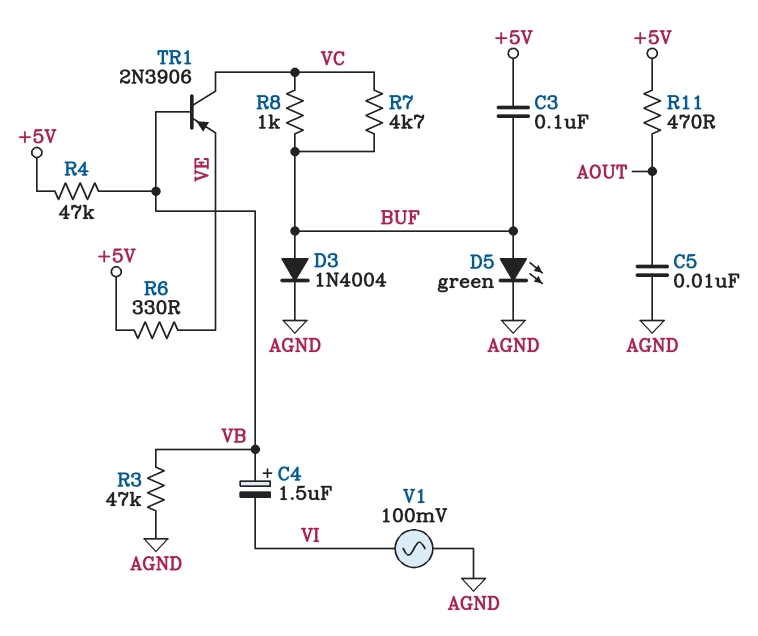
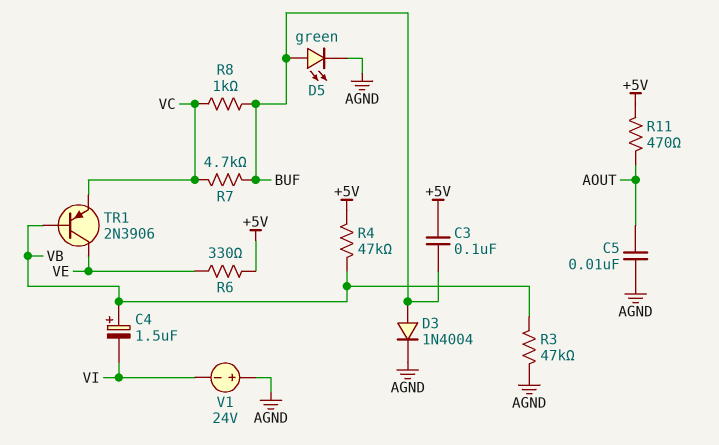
TR1: PNP 2N3906 (B VB, C VC, E VE) -> PNP 2N3906 (B VB, C VE, E VC)
V1: AC 100mV (AGND, VI) -> 24V (plus AGND, minus VI)

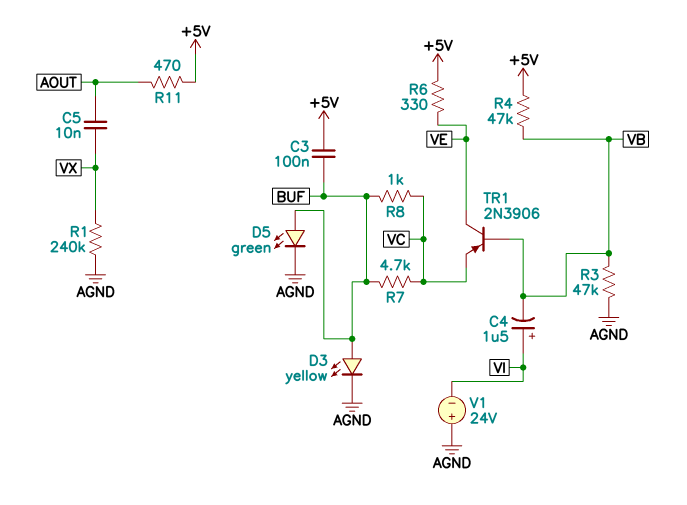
C4: 1.5uF (plus VB, minus VI) -> 1.5uF (plus VI, minus VB)
C5: 10nF (AGND, AOUT) -> 10nF (AOUT, VX)
D3: diode 1N4004 (A BUF, K AGND) -> LED yellow (A BUF, K AGND)
R1: none -> 240k (AGND, VX)

